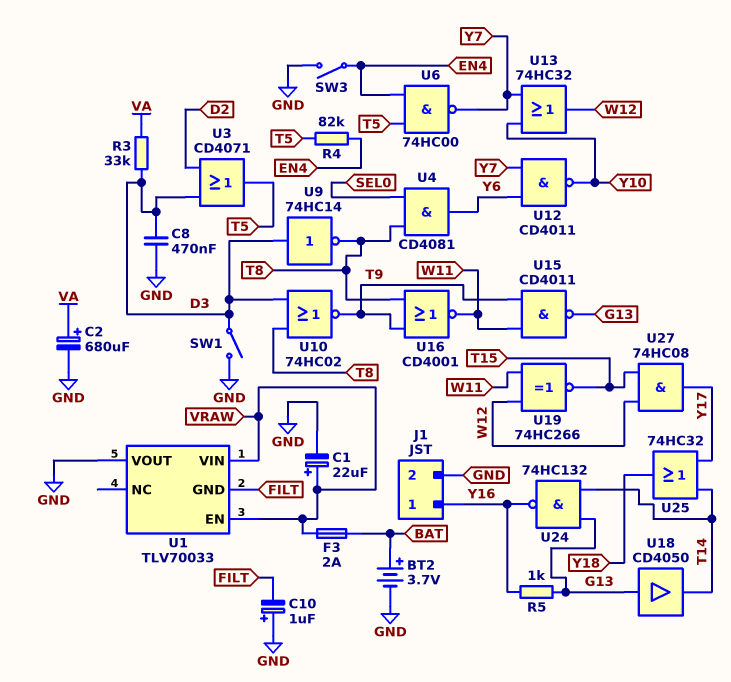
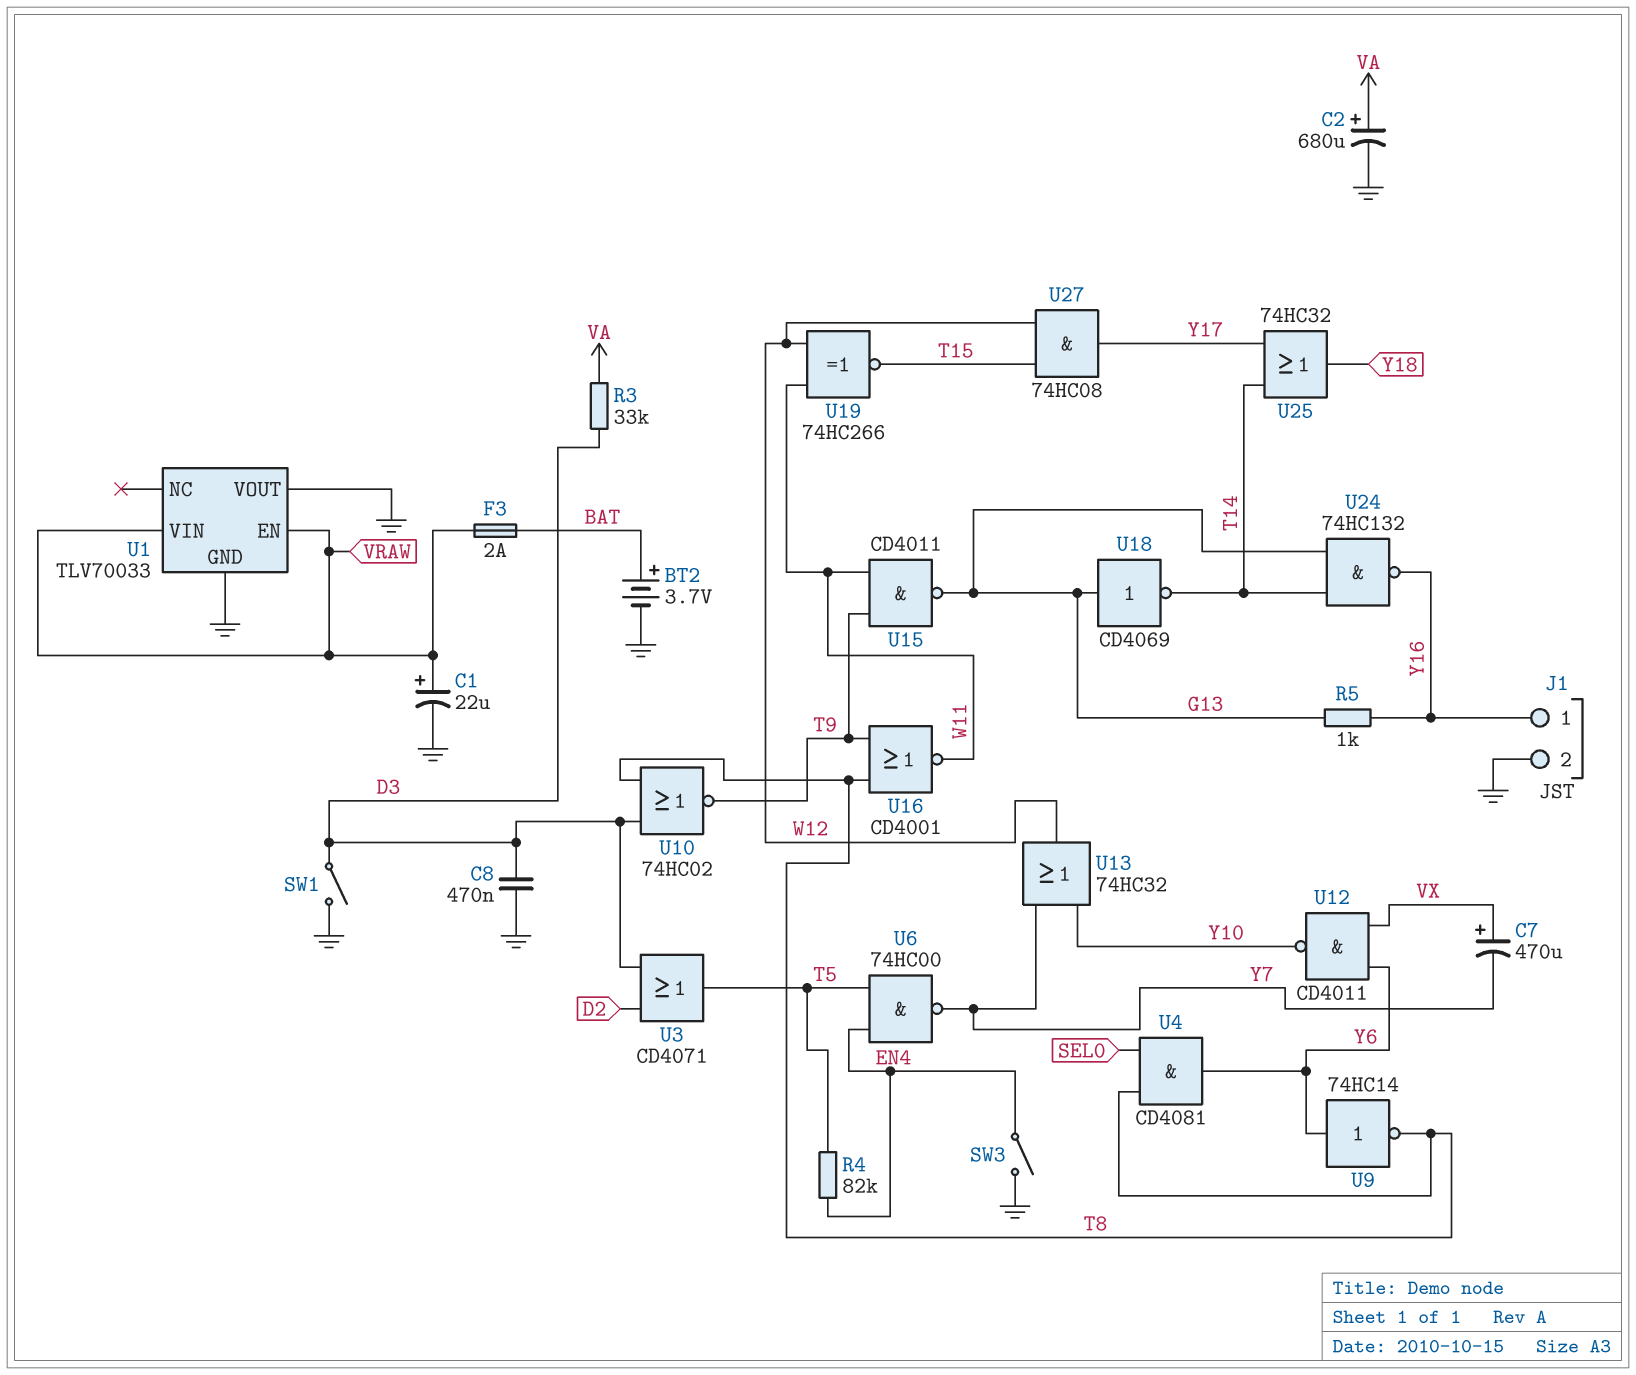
C7: none -> 470uF (plus VX, minus Y7)
C10: 1uF (plus GND, minus FILT) -> none
U1 pin GND: FILT -> GND
U9: NOT 74HC14 (in D3, out T8) -> NOT 74HC14 (in Y6, out T8)
U12: NAND CD4011 (in Y6, in Y7, out Y10) -> NAND CD4011 (in VX, in Y6, out Y10)
U18: buffer CD4050 (in G13, out T14) -> NOT CD4069 (in G13, out T14)

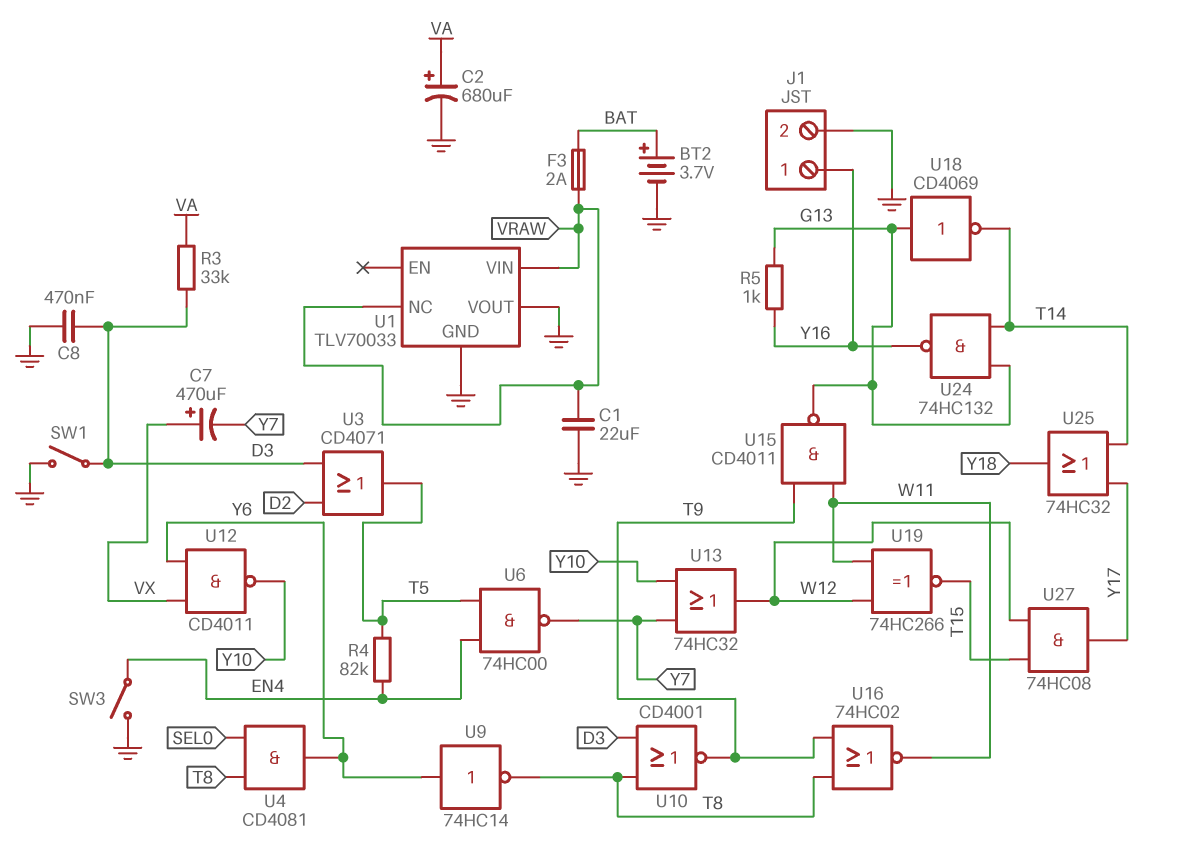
C1: 22uF (plus VRAW, minus GND) -> 22uF (GND, VRAW)
U1 pin EN: VRAW -> none
U1 pin NC: none -> VRAW
U10: NOR 74HC02 (in D3, in T8, out T9) -> NOR CD4001 (in D3, in T8, out T9)
U16: NOR CD4001 (in T8, in T9, out W11) -> NOR 74HC02 (in T8, in T9, out W11)

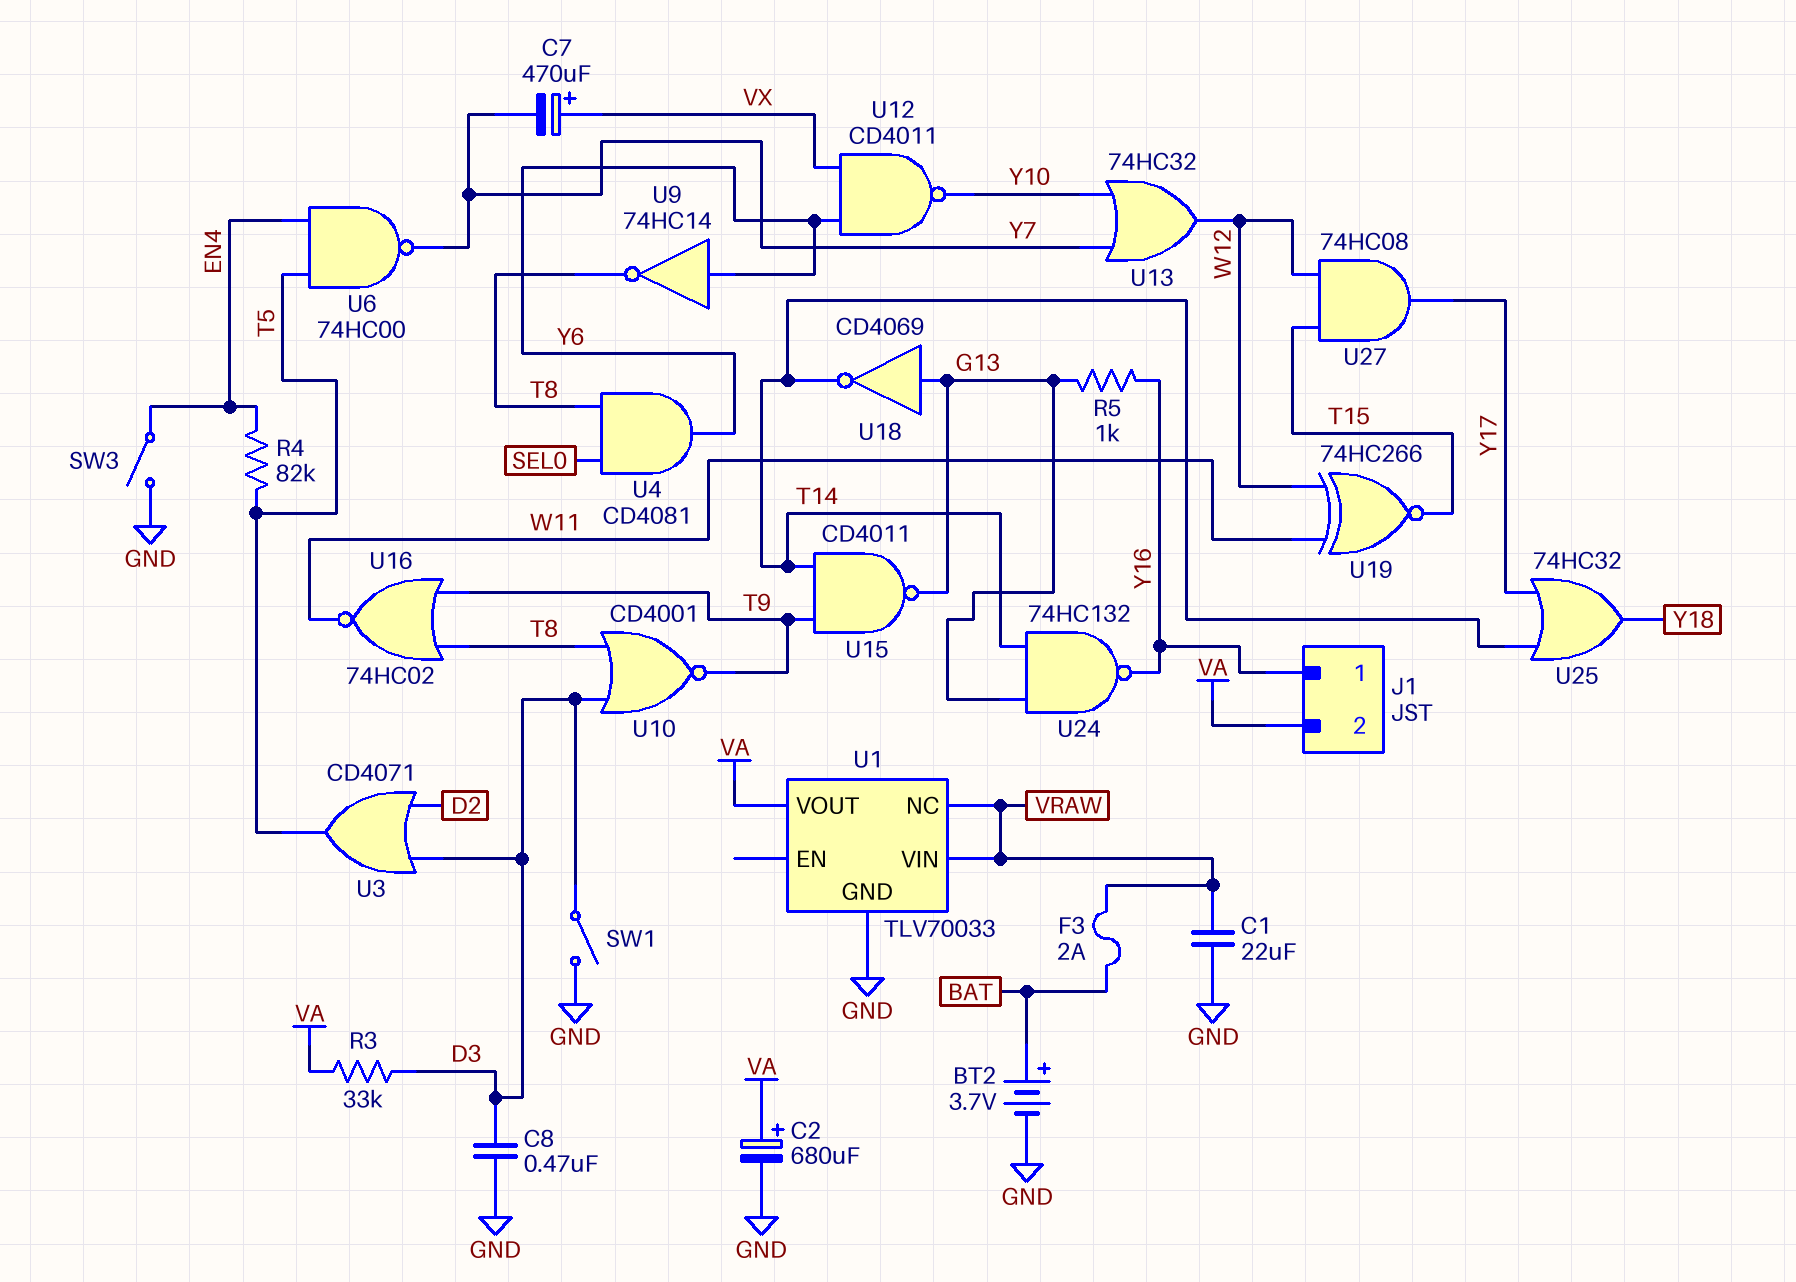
J1 pin 2: GND -> VA
U1 pin VOUT: GND -> VA
U15: NAND CD4011 (in T9, in W11, out G13) -> NAND CD4011 (in T9, in T14, out G13)

